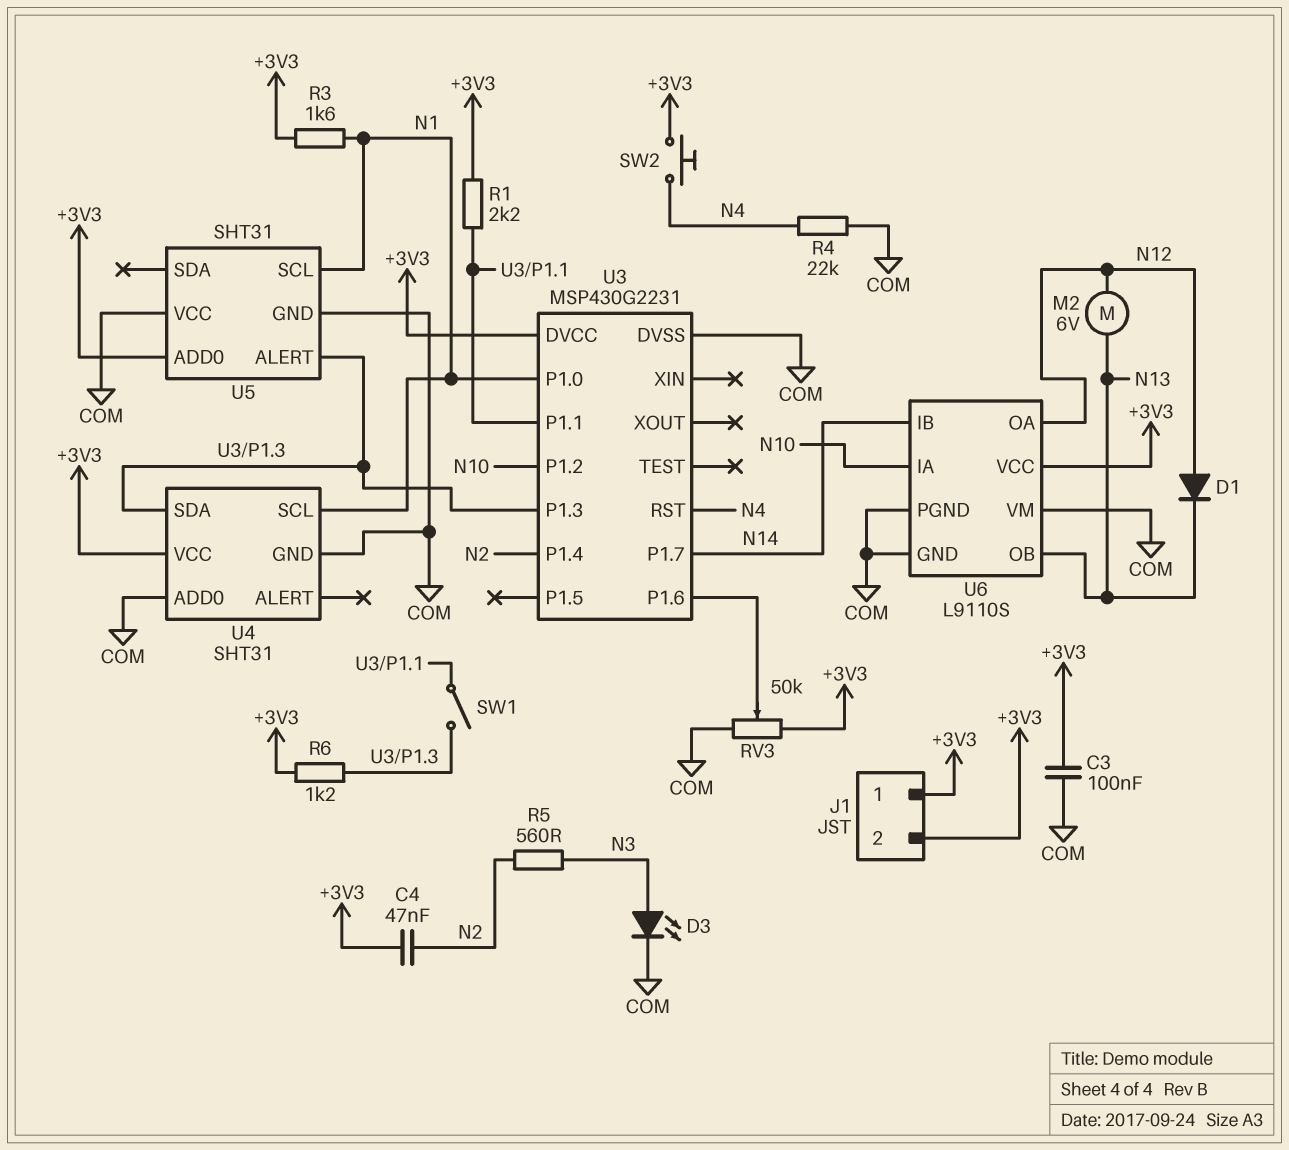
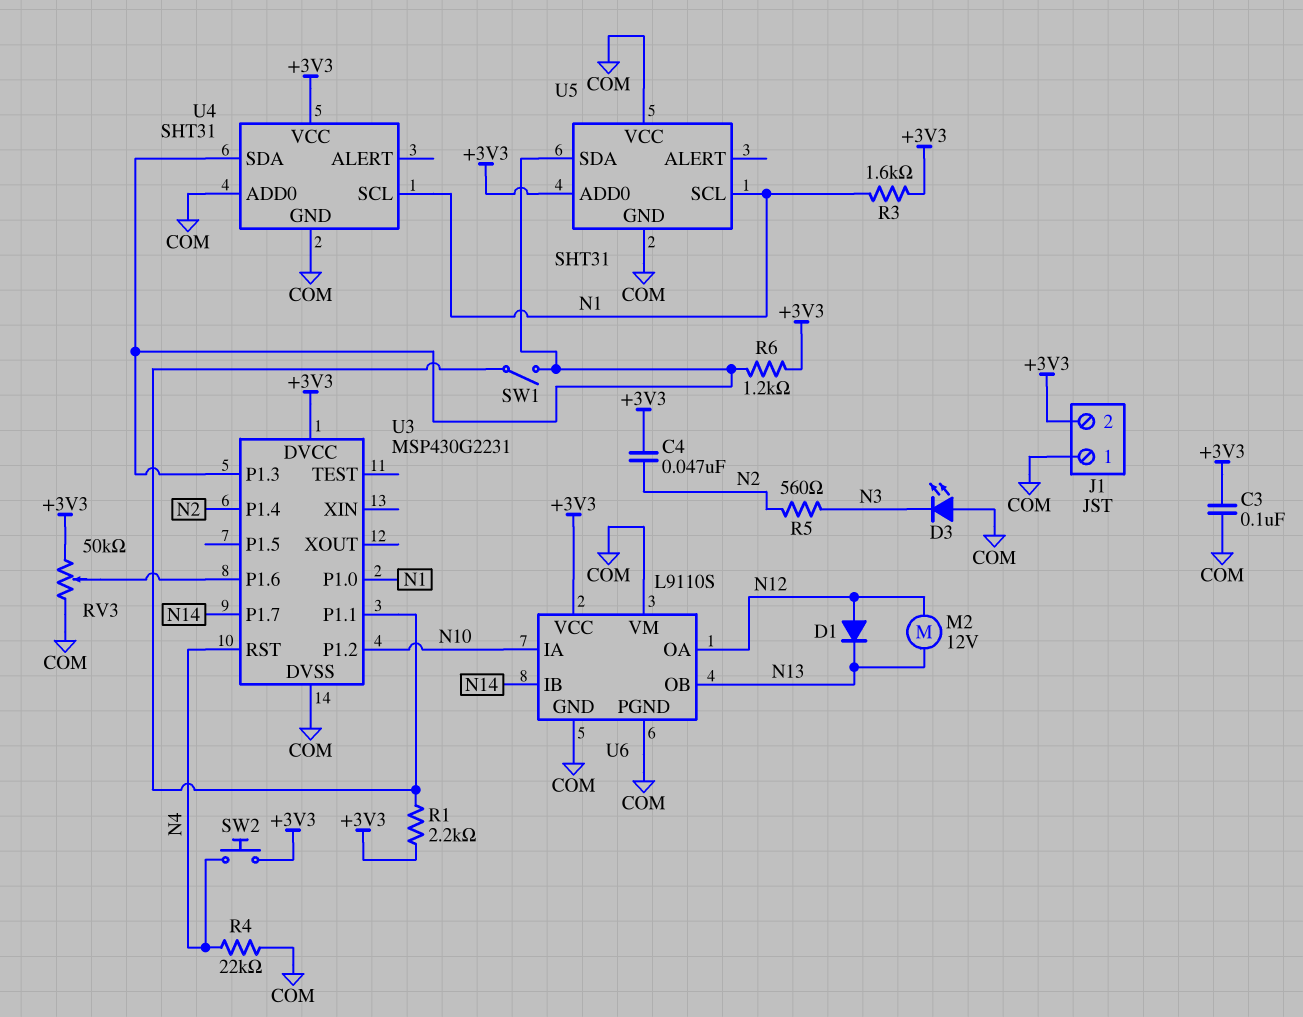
D3: LED (A N3, K COM) -> LED (A COM, K N3)
J1 pin 1: +3V3 -> COM
M2: motor 6V (N12, N13) -> motor 12V (N12, N13)
U5 pin ALERT: U3/P1.3 -> none
U5 pin SDA: none -> U3/P1.3

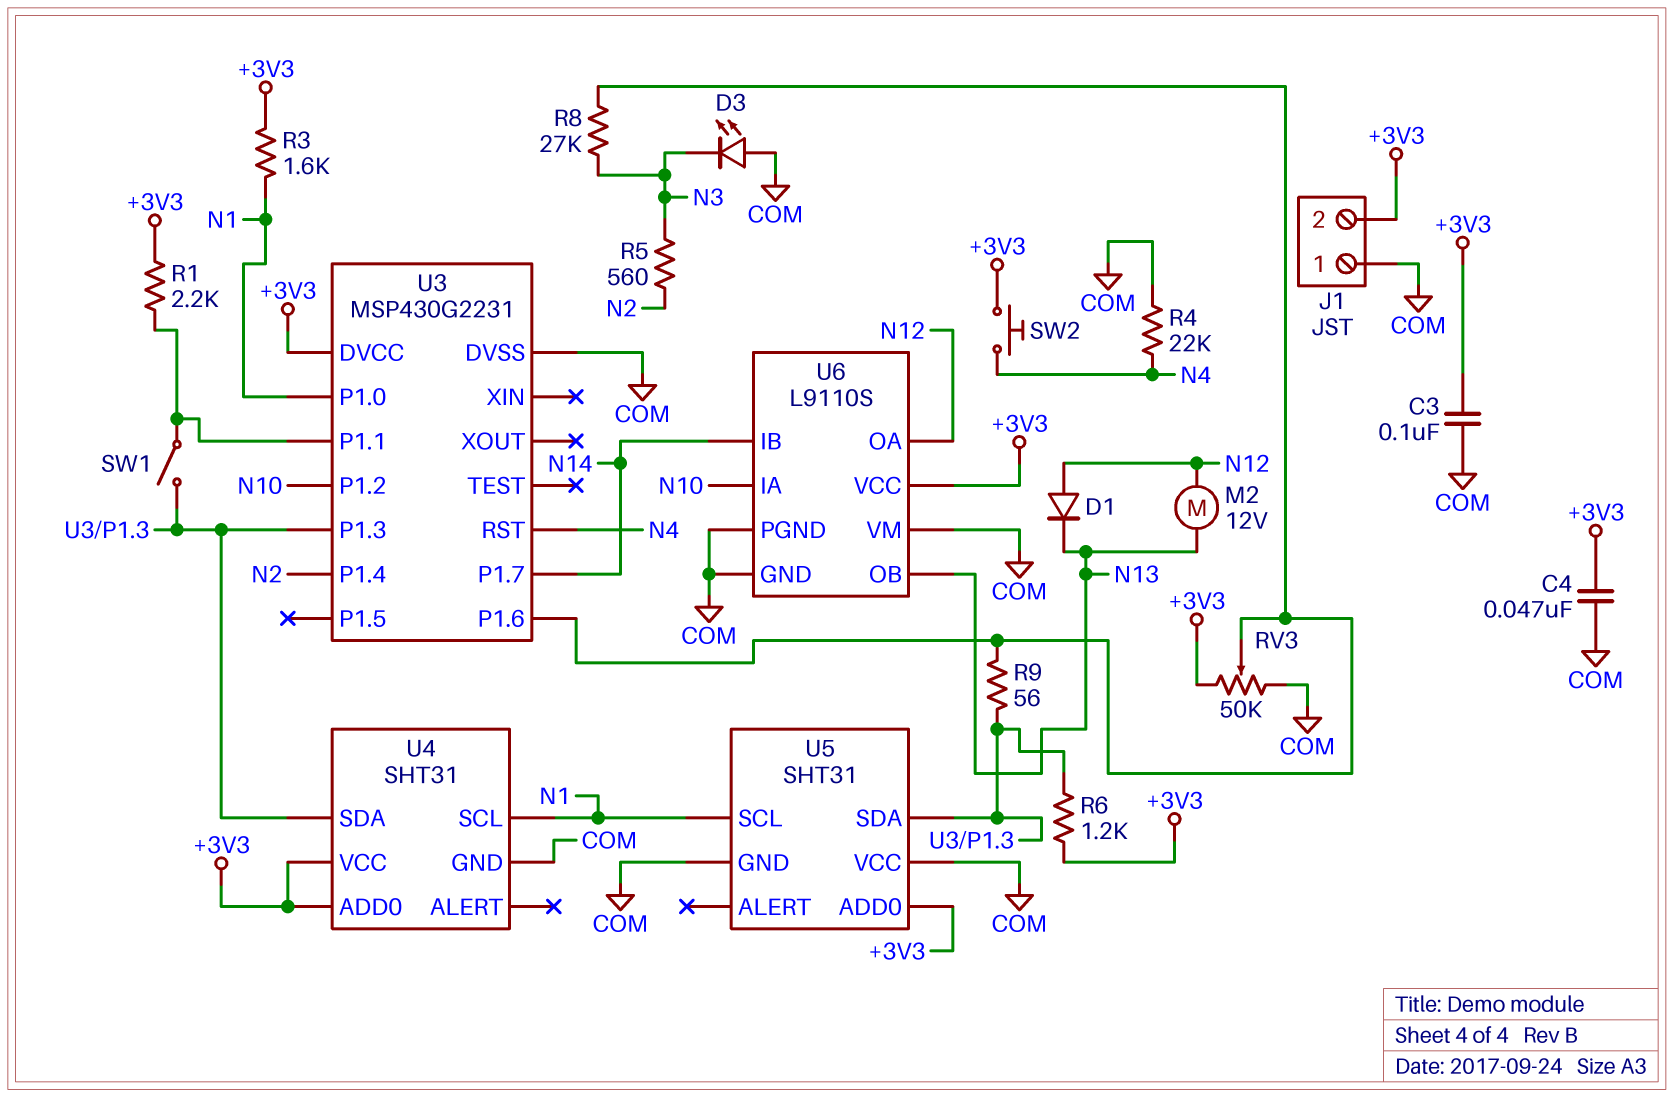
C4: 47nF (+3V3, N2) -> 47nF (+3V3, COM)
R8: none -> 27k (N3, U3/P1.6)
R9: none -> 56 (U3/P1.3, U3/P1.6)
U4 pin ADD0: COM -> +3V3

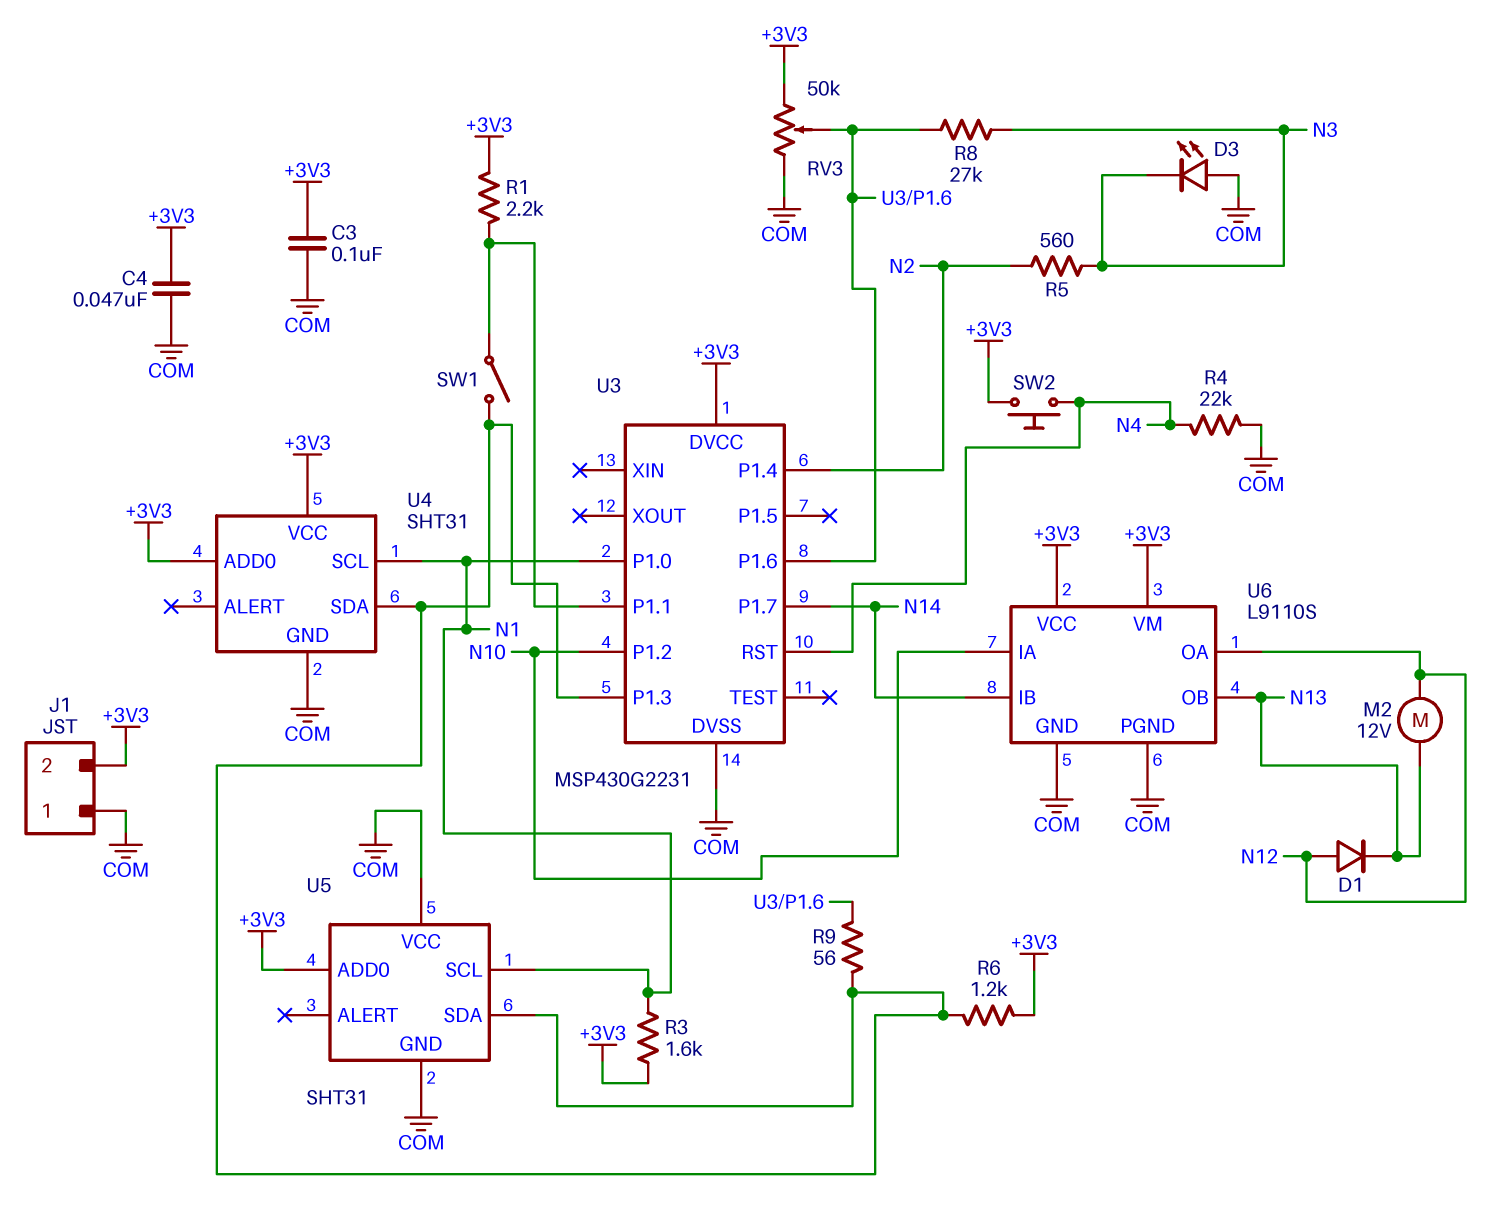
U6 pin VM: COM -> +3V3

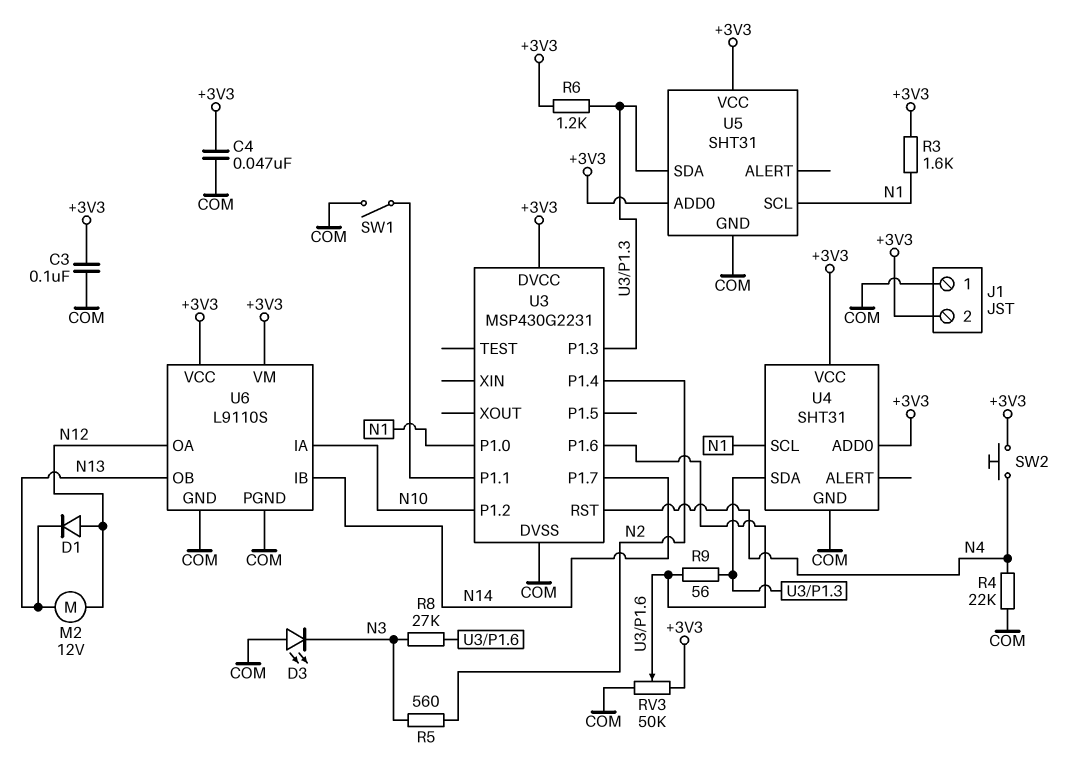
R1: 2.2k (+3V3, U3/P1.1) -> none
SW1: switch (U3/P1.1, U3/P1.3) -> switch (COM, U3/P1.1)
U5 pin VCC: COM -> +3V3

